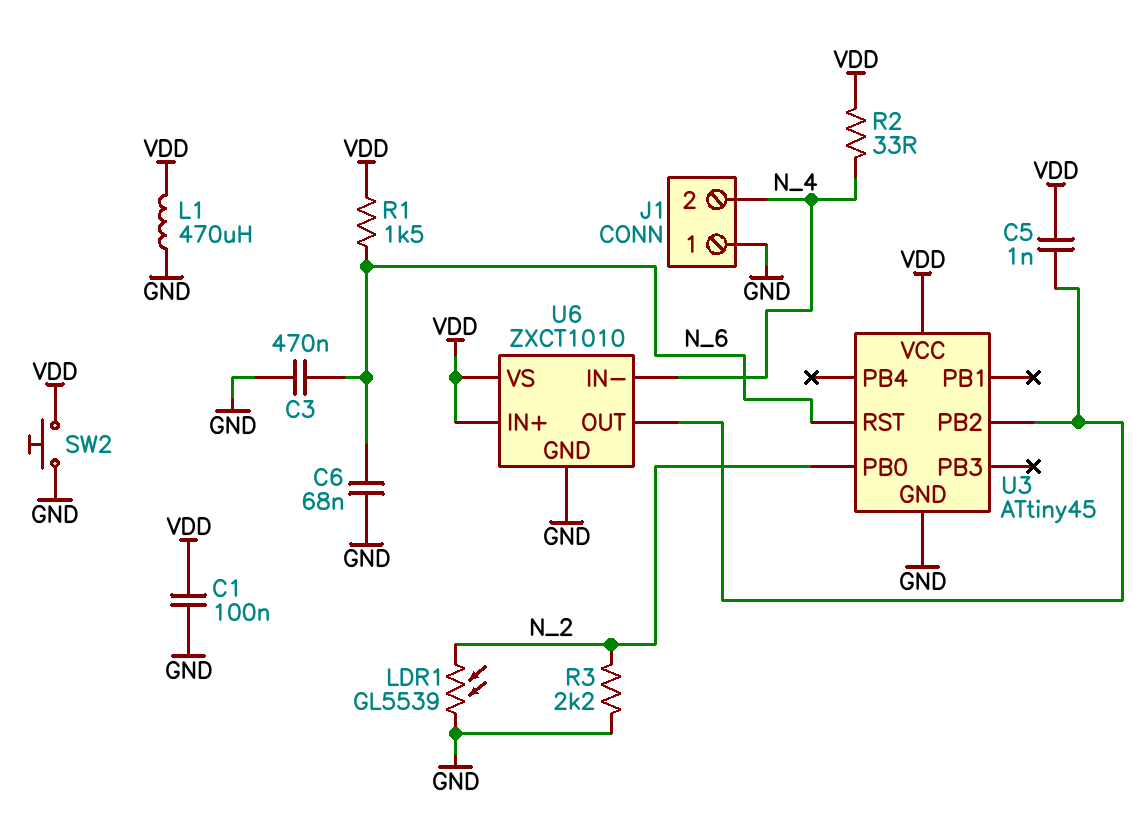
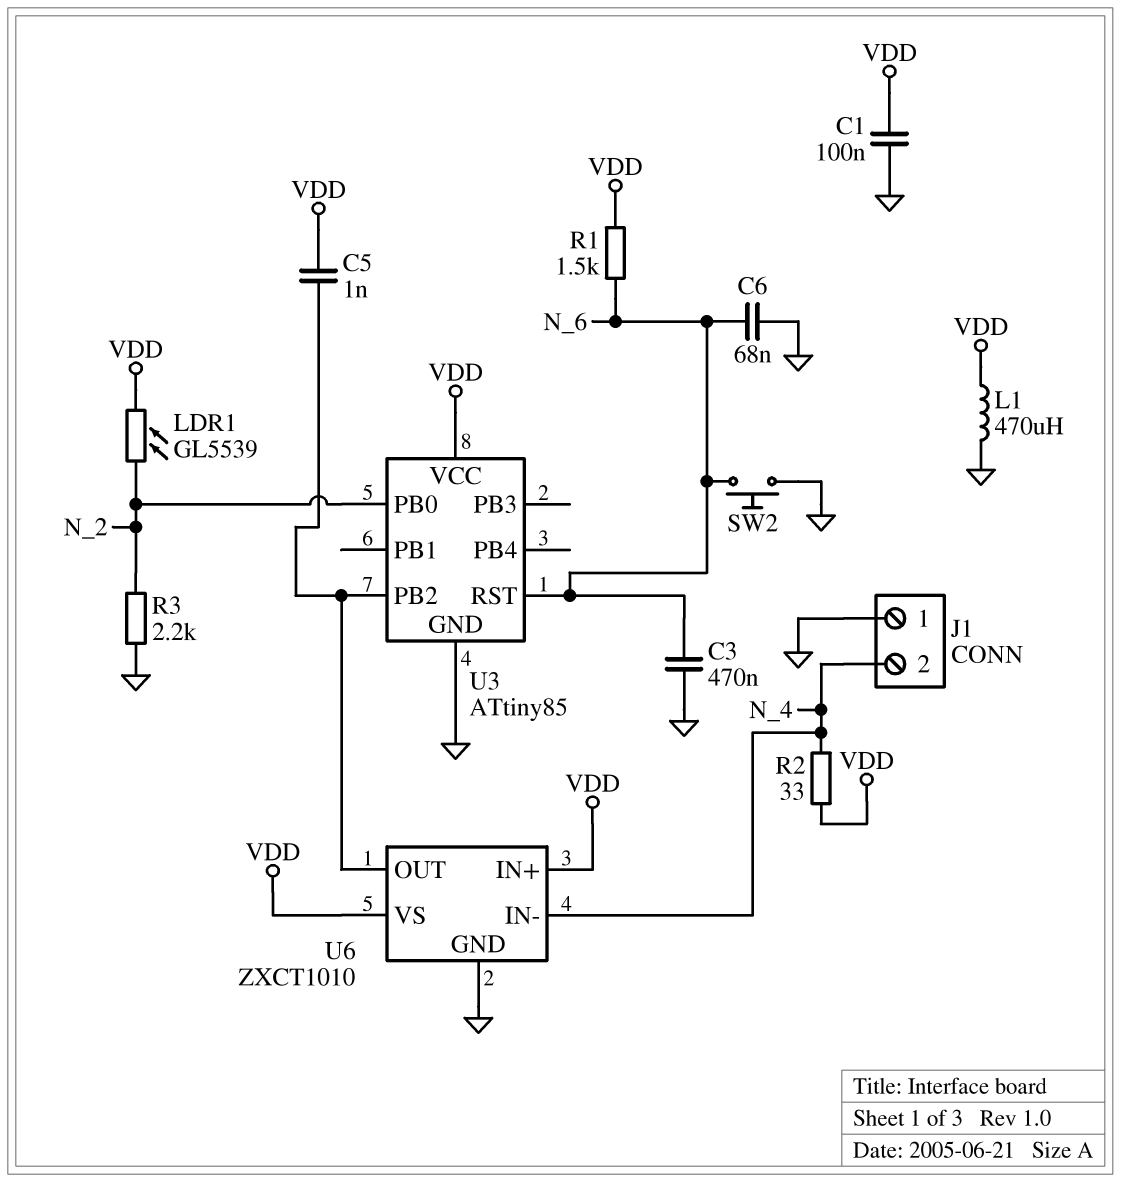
LDR1: GL5539 (GND, N_2) -> GL5539 (N_2, VDD)
SW2: button (GND, VDD) -> button (GND, N_6)
U3: ATtiny45 -> ATtiny85

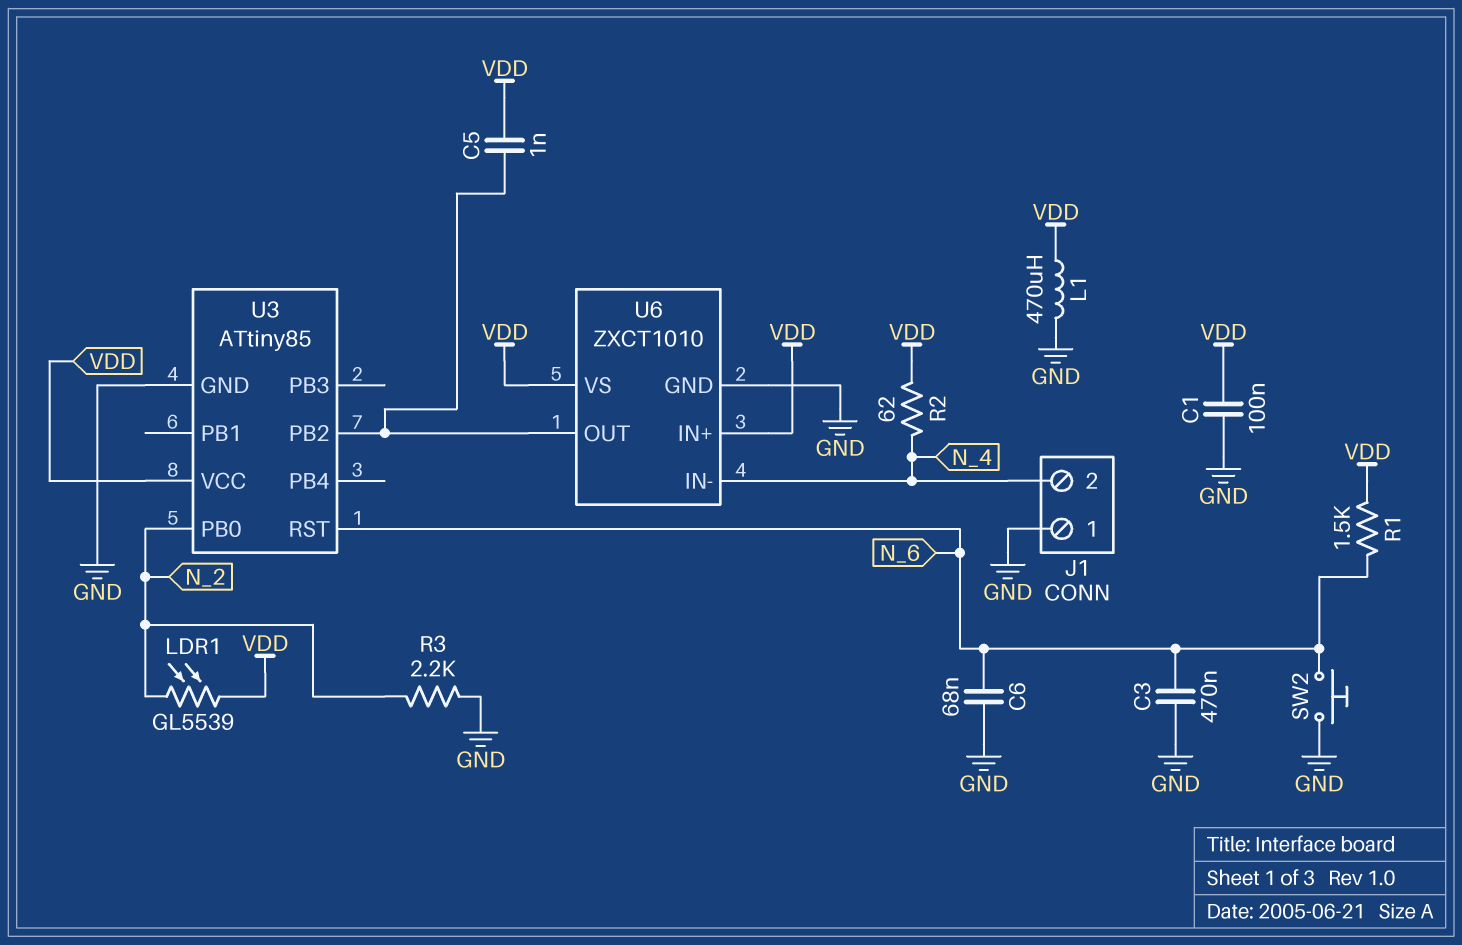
R2: 33 (N_4, VDD) -> 62 (N_4, VDD)

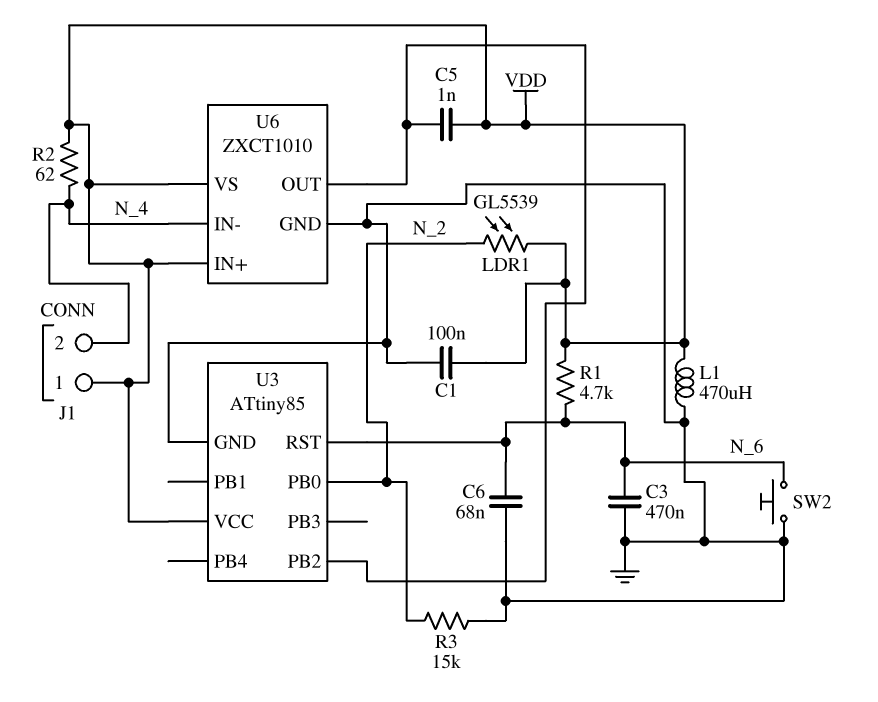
J1 pin 1: GND -> VDD
R1: 1.5k (N_6, VDD) -> 4.7k (N_6, VDD)
R3: 2.2k (GND, N_2) -> 15k (GND, N_2)

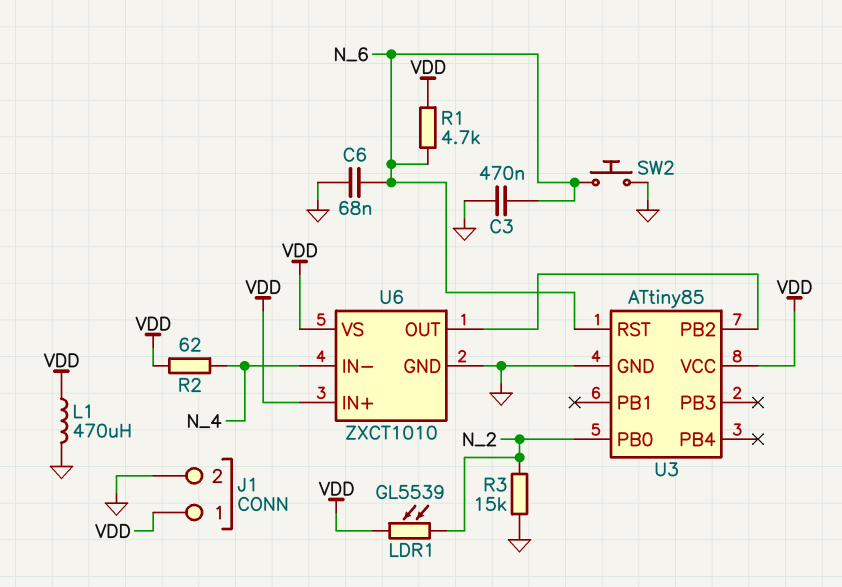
C1: 100nF (GND, VDD) -> none
C5: 1nF (U3/PB2, VDD) -> none
J1 pin 2: N_4 -> GND

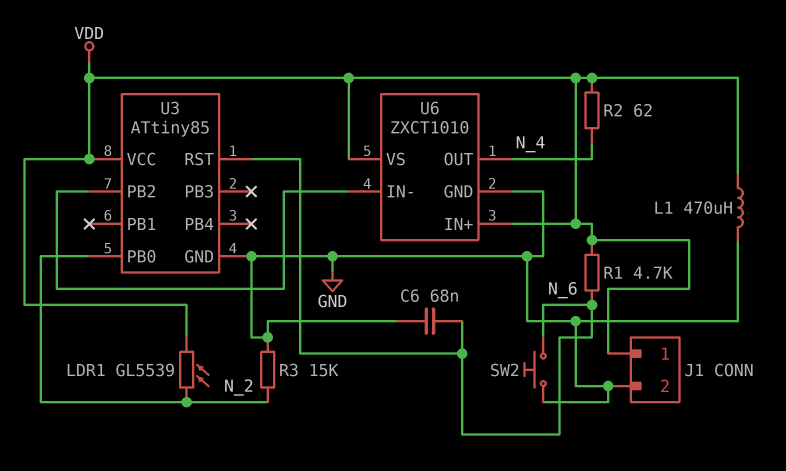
C3: 470nF (GND, N_6) -> none
U6 pin IN-: N_4 -> U3/PB2
U6 pin OUT: U3/PB2 -> N_4

